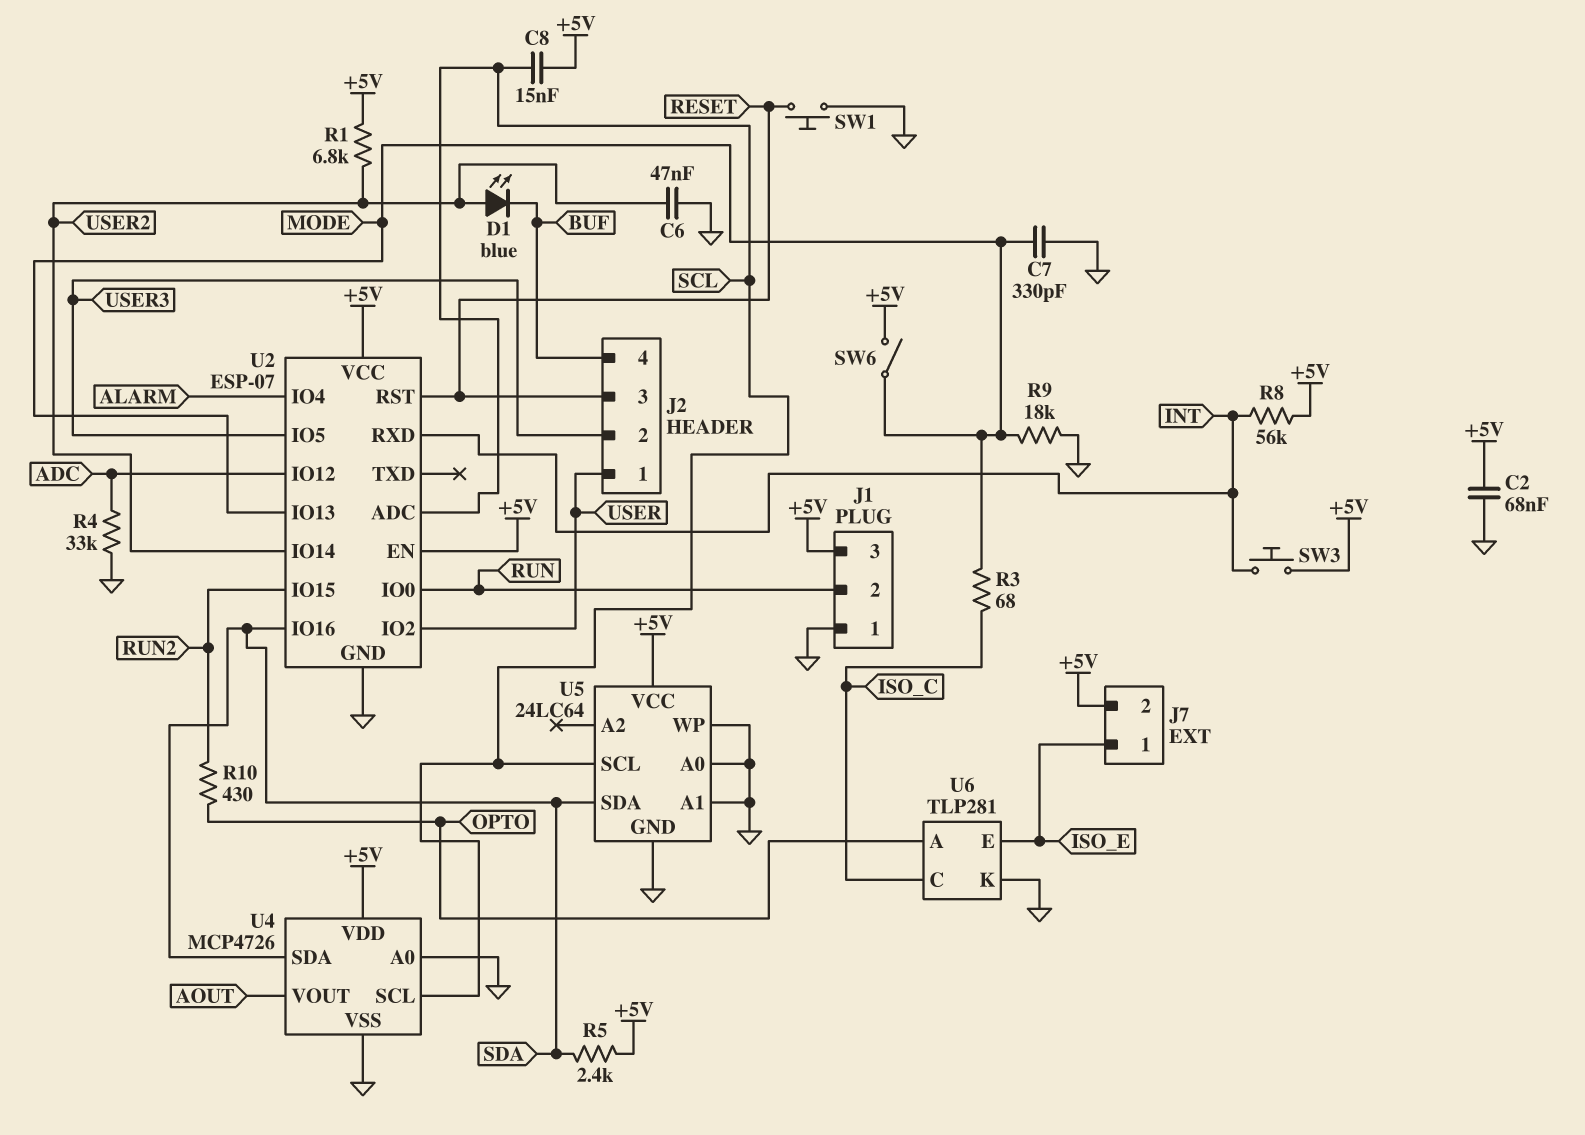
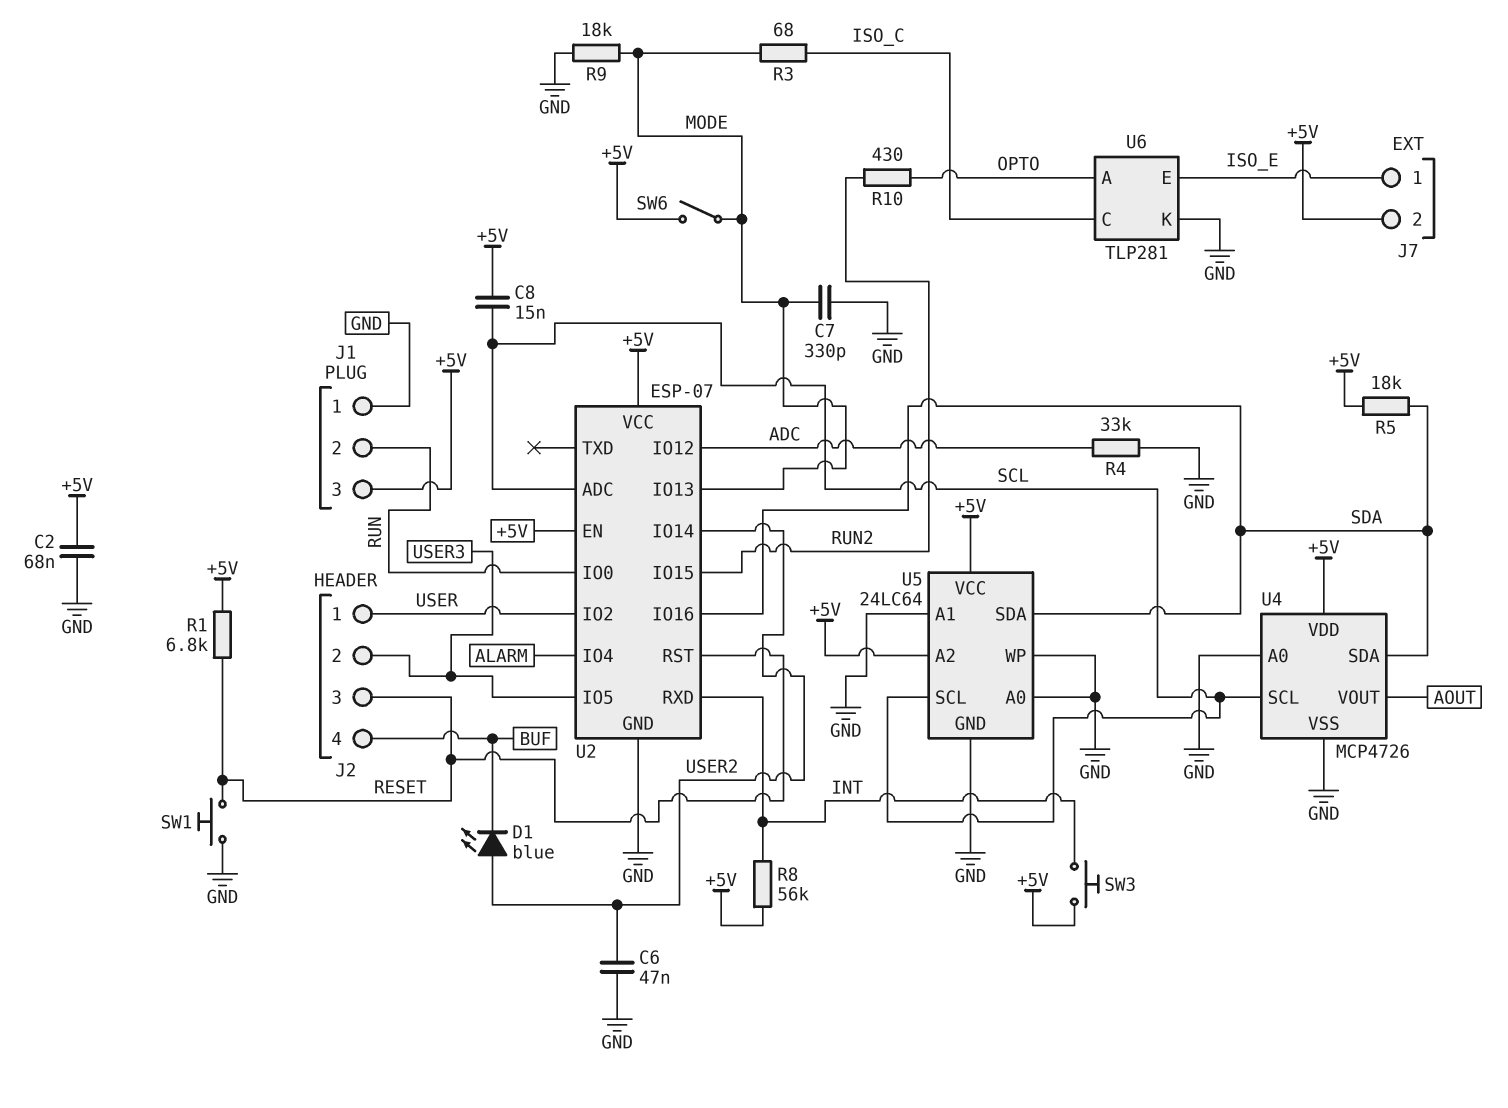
R1: 6.8k (+5V, USER2) -> 6.8k (+5V, RESET)
R5: 2.4k (+5V, SDA) -> 18k (+5V, SDA)
U5 pin A2: none -> +5V

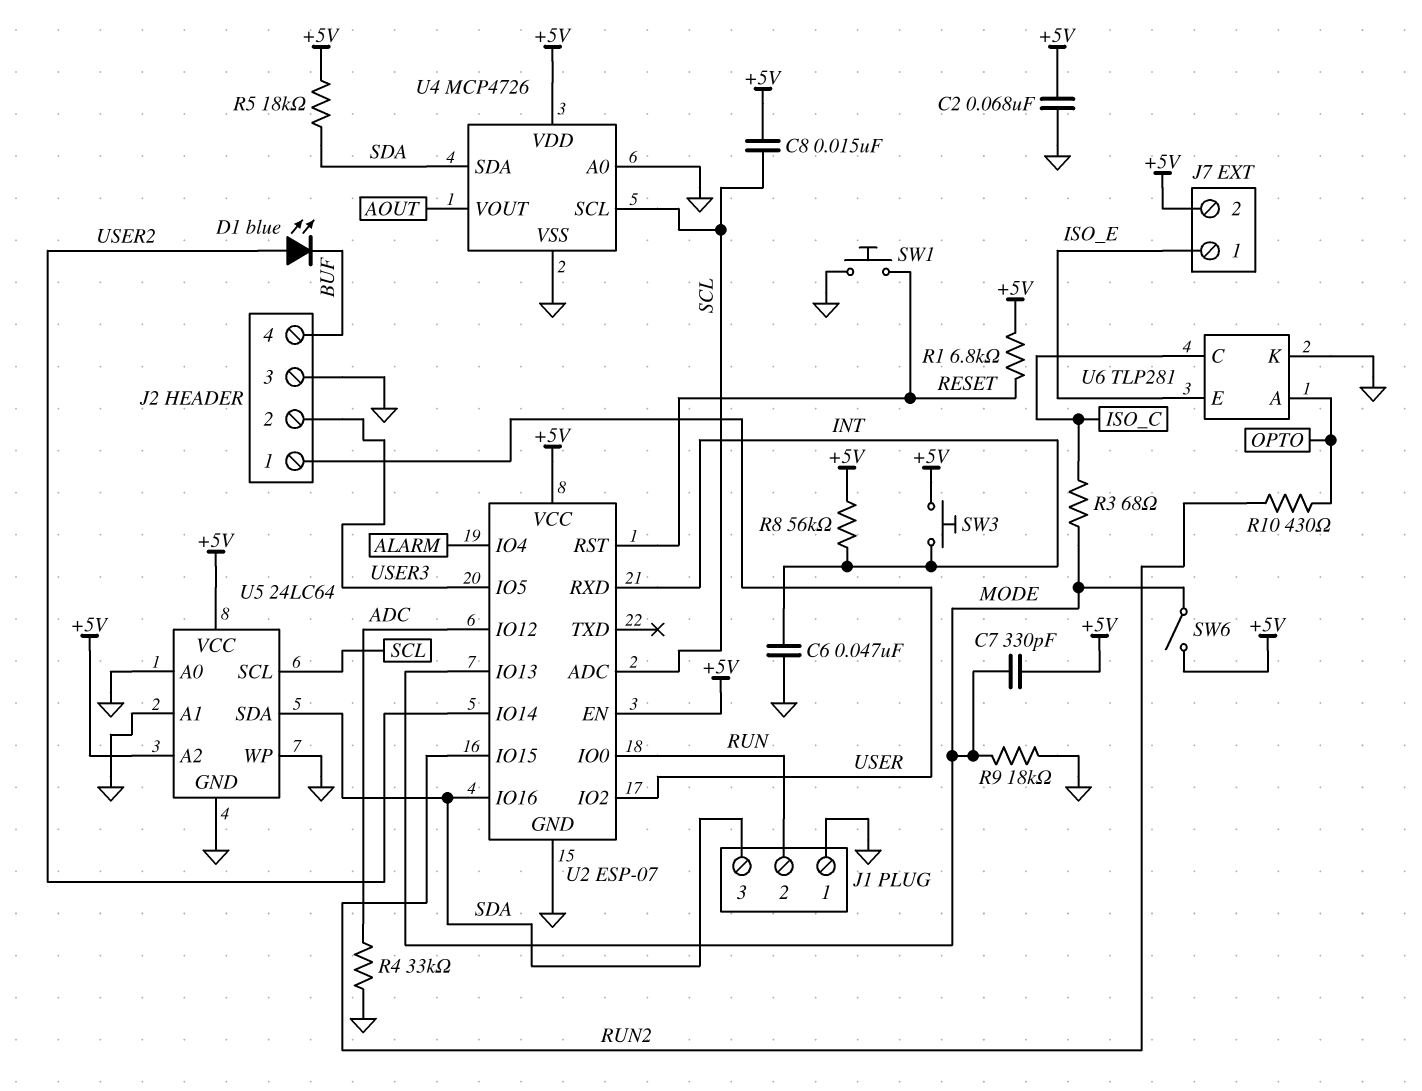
C6: 47nF (GND, USER2) -> 47nF (GND, INT)
C7: 330pF (GND, MODE) -> 330pF (+5V, MODE)
J1 pin 3: +5V -> SDA
J2 pin 3: RESET -> GND

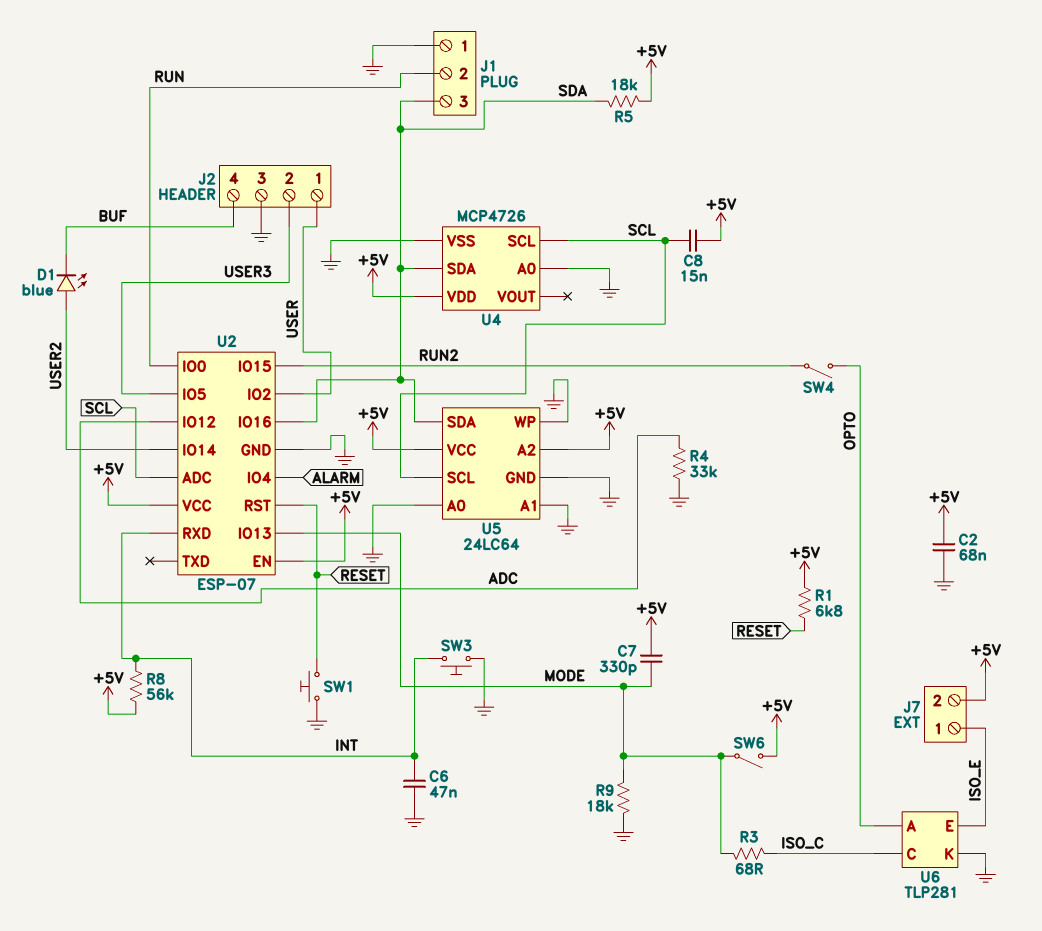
R10: 430 (OPTO, RUN2) -> none
SW3: button (+5V, INT) -> button (GND, INT)
SW4: none -> switch (OPTO, RUN2)
U4 pin VOUT: AOUT -> none

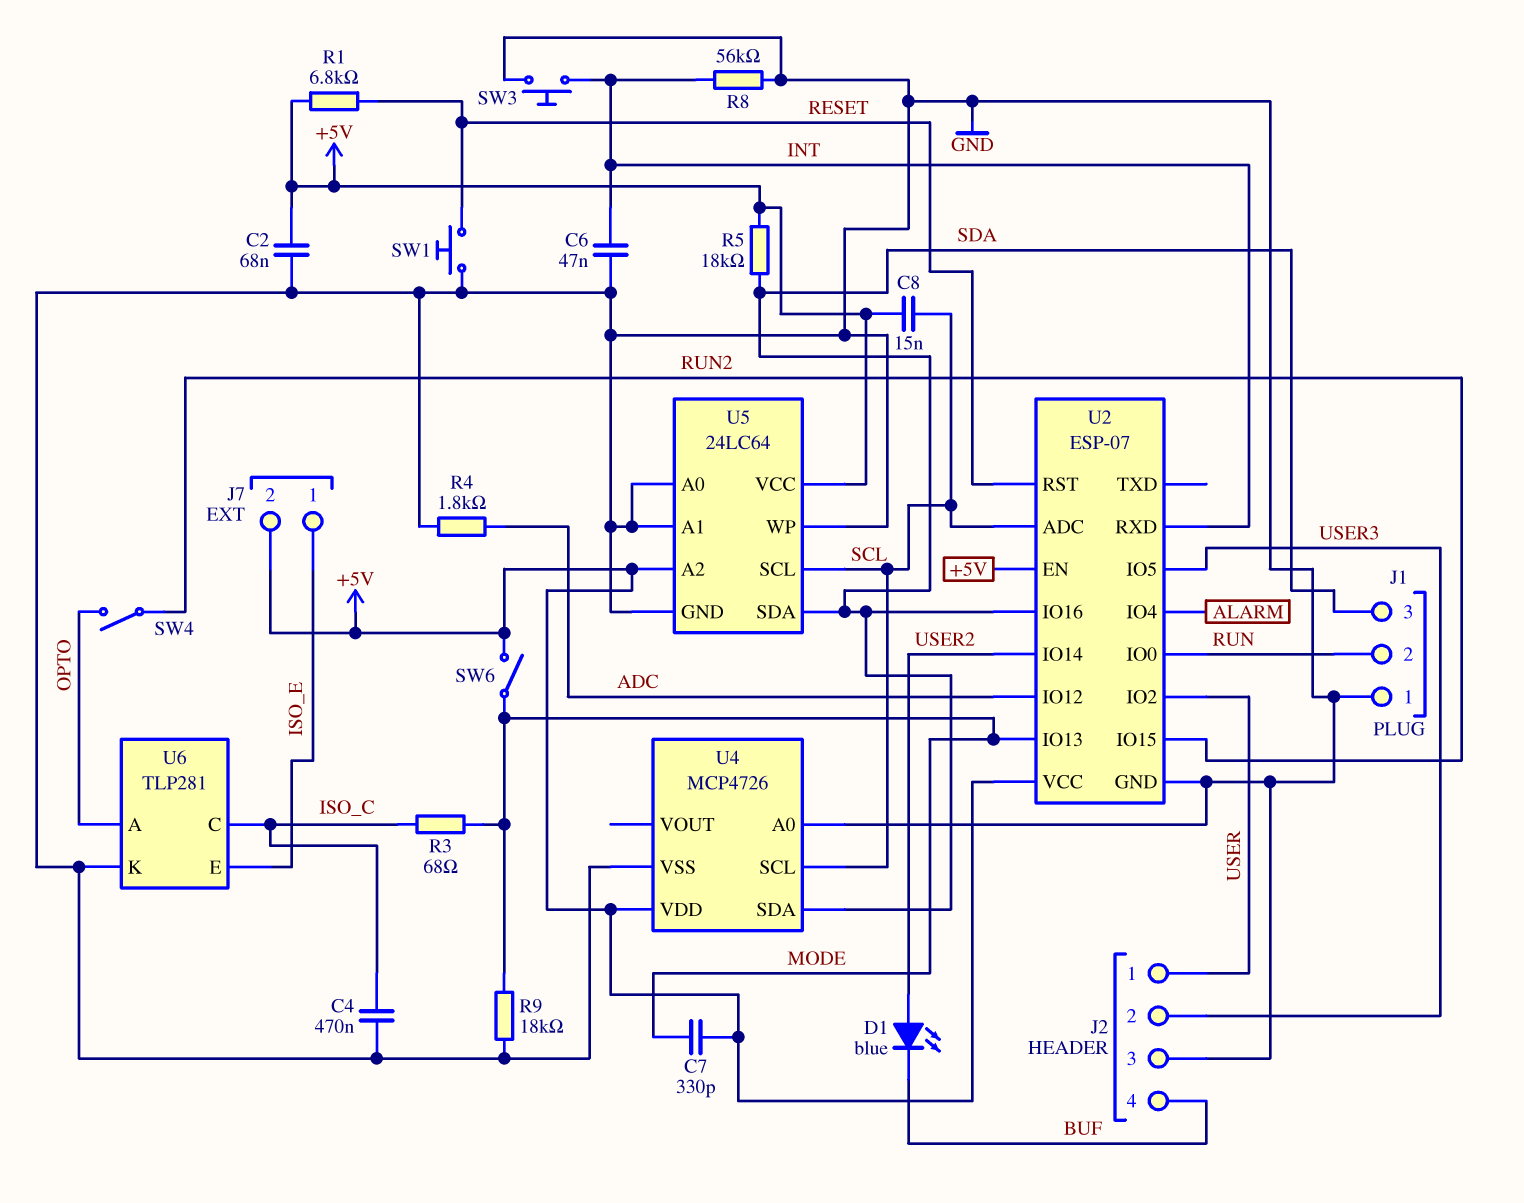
C4: none -> 470nF (GND, ISO_C)
R4: 33k (ADC, GND) -> 1.8k (ADC, GND)
R8: 56k (+5V, INT) -> 56k (GND, INT)

